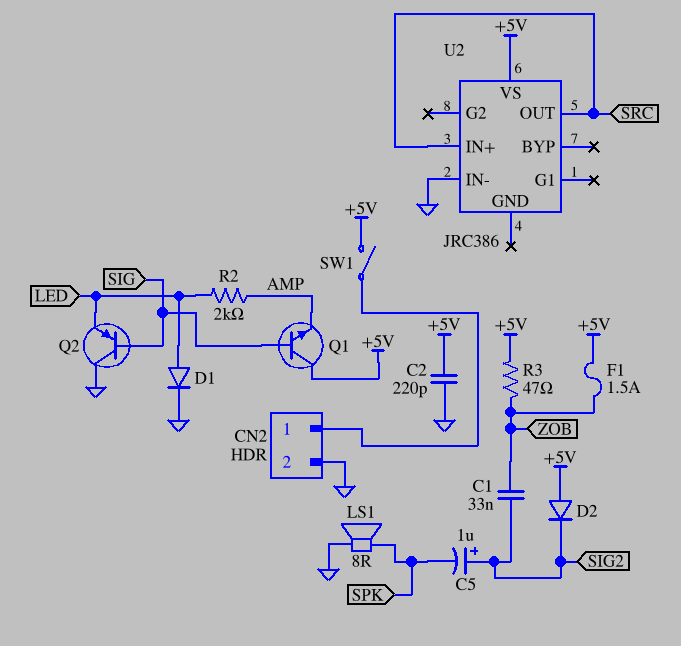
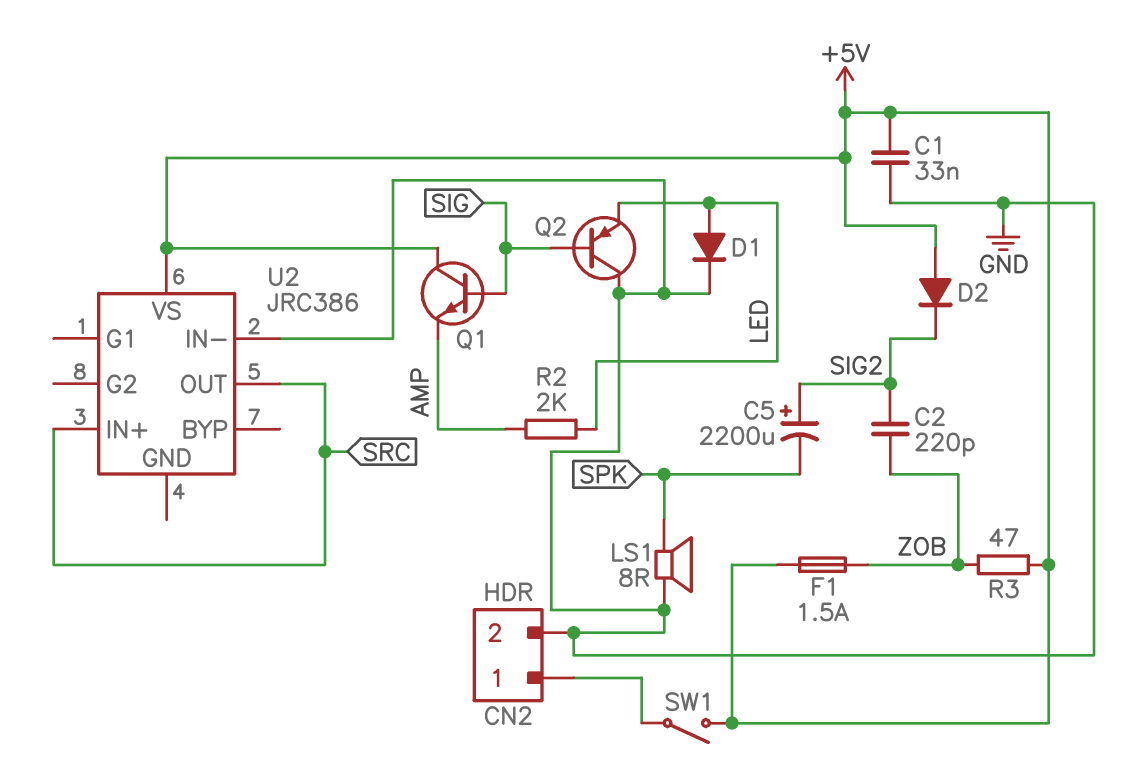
C1: 33nF (SIG2, ZOB) -> 33nF (+5V, GND)
C2: 220pF (+5V, GND) -> 220pF (SIG2, ZOB)
C5: 1uF (plus SIG2, minus SPK) -> 2200uF (plus SIG2, minus SPK)

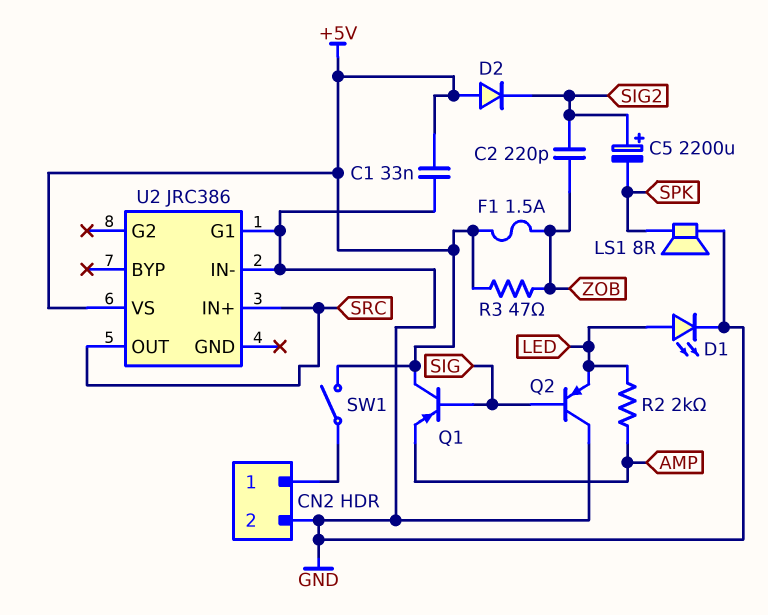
D1: diode (A LED, K GND) -> LED (A LED, K GND)
Q1: NPN (B SIG, C +5V, E AMP) -> PNP (B SIG, C +5V, E AMP)
U2 pin G1: none -> GND

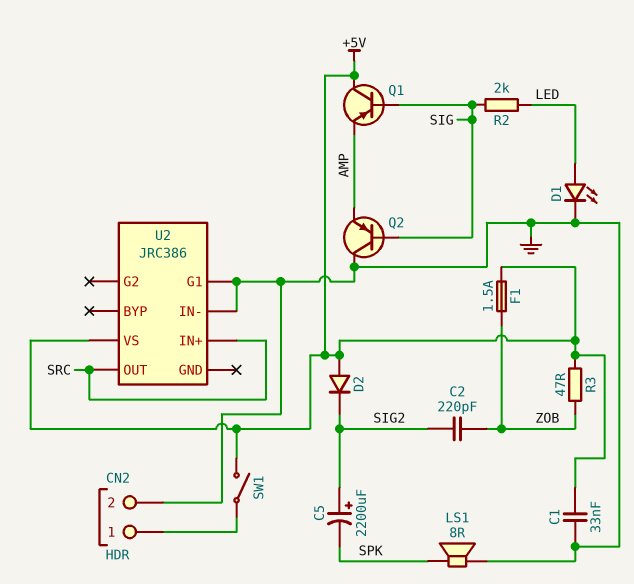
Q2: PNP (B SIG, C GND, E LED) -> PNP (B SIG, C GND, E AMP)
R2: 2k (AMP, LED) -> 2k (LED, SIG)

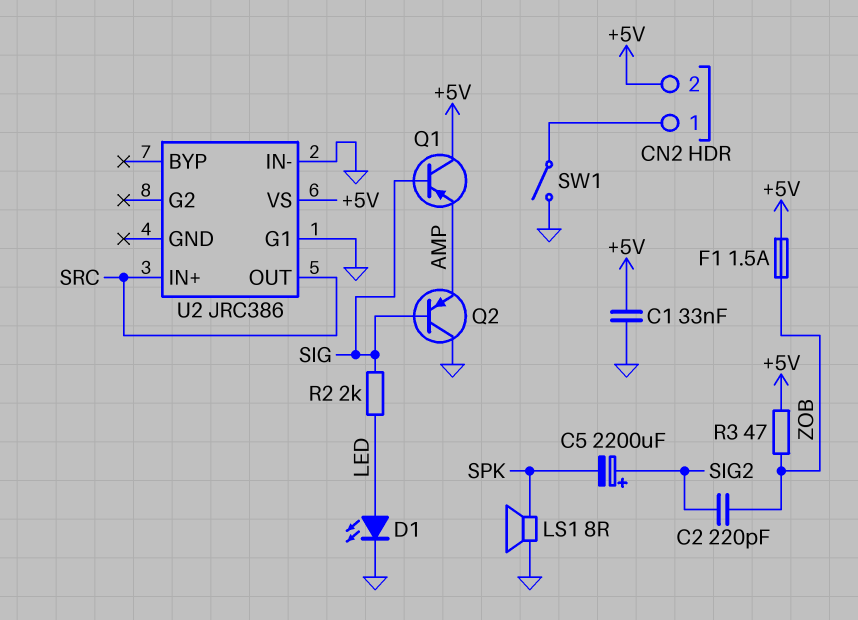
CN2 pin 2: GND -> +5V
D2: diode (A +5V, K SIG2) -> none
SW1: switch (+5V, CN2/1) -> switch (CN2/1, GND)

